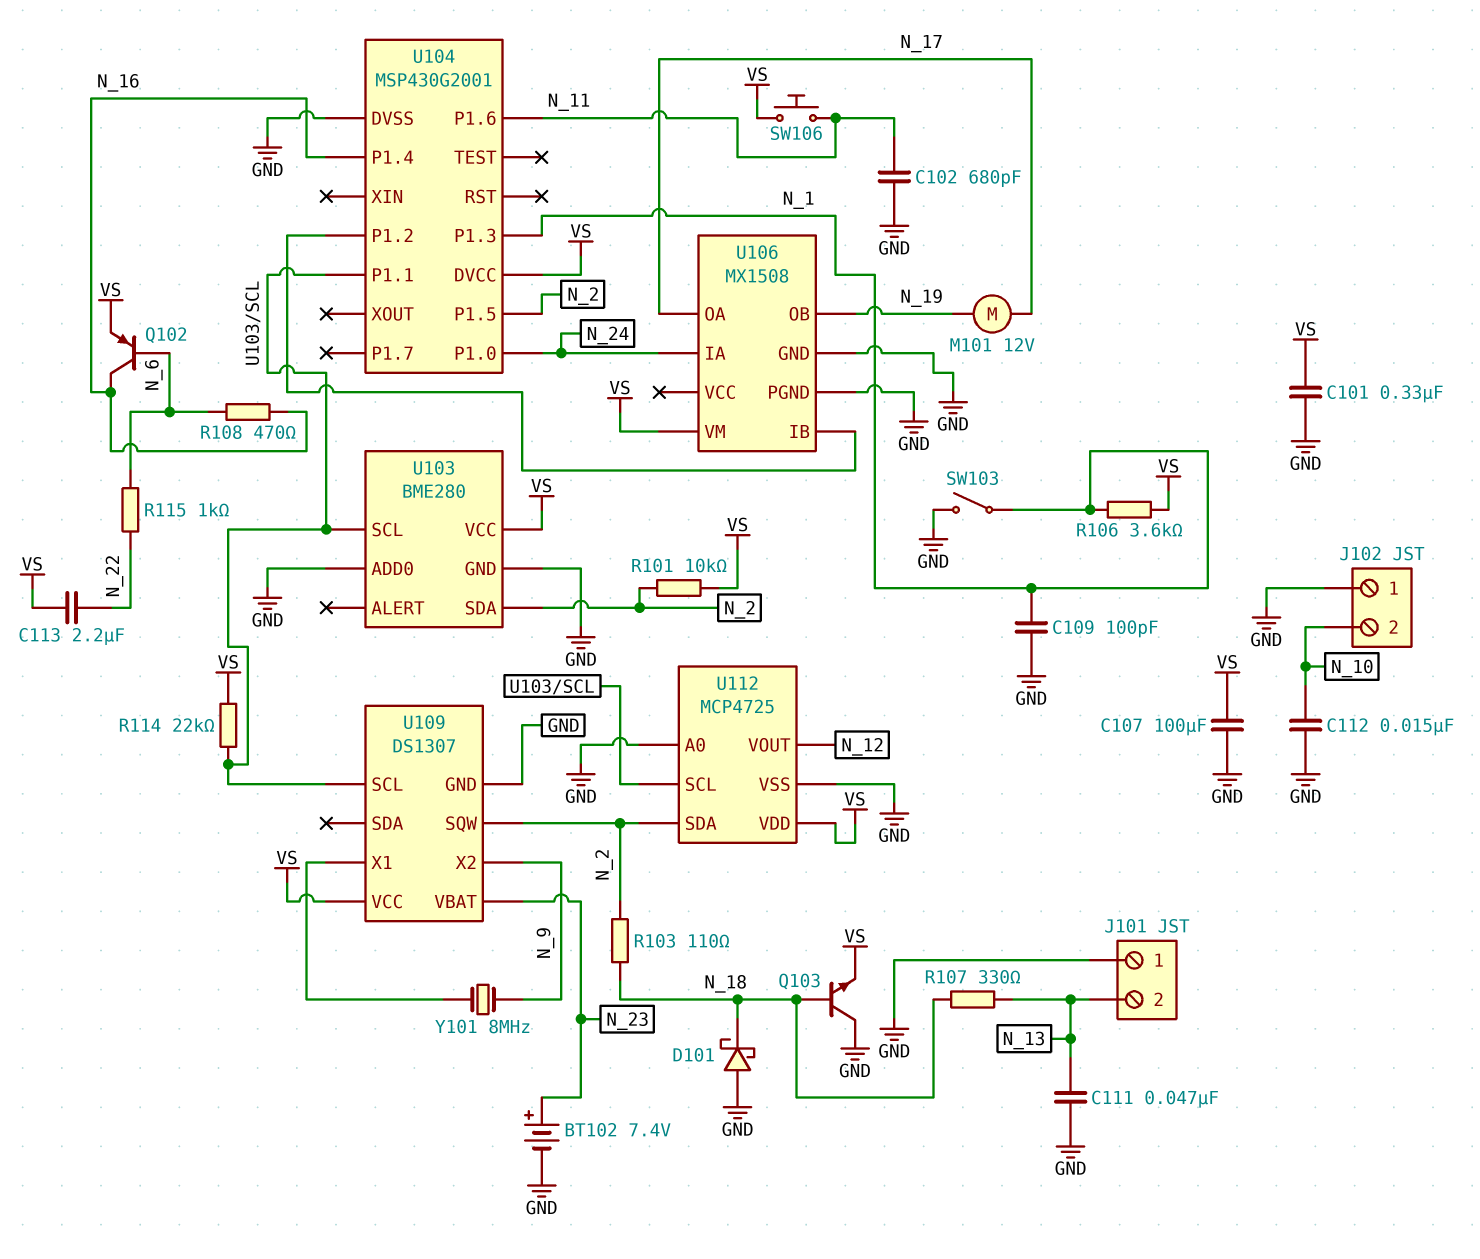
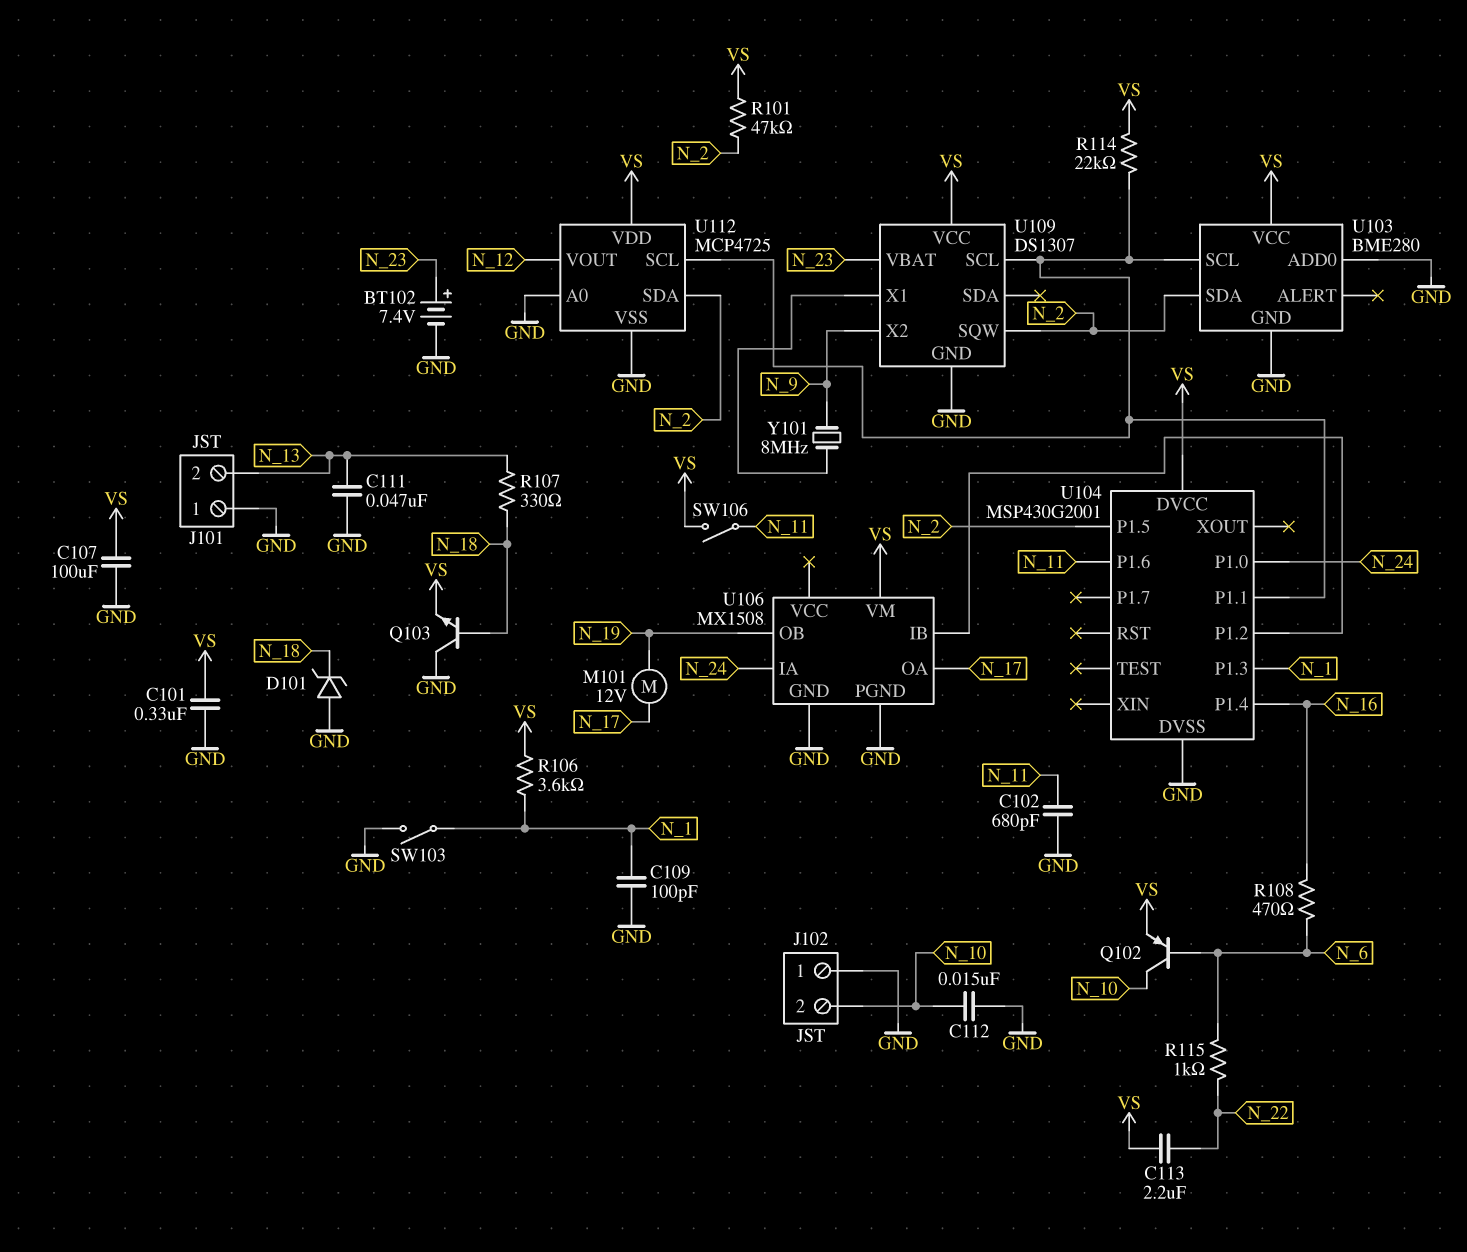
D101: schottky (A GND, K N_18) -> zener (A GND, K N_18)
Q102: PNP (B N_6, C N_16, E VS) -> PNP (B N_6, C N_10, E VS)
R101: 10k (N_2, VS) -> 47k (N_2, VS)
R103: 110 (N_2, N_18) -> none
SW106: button (N_11, VS) -> switch (N_11, VS)

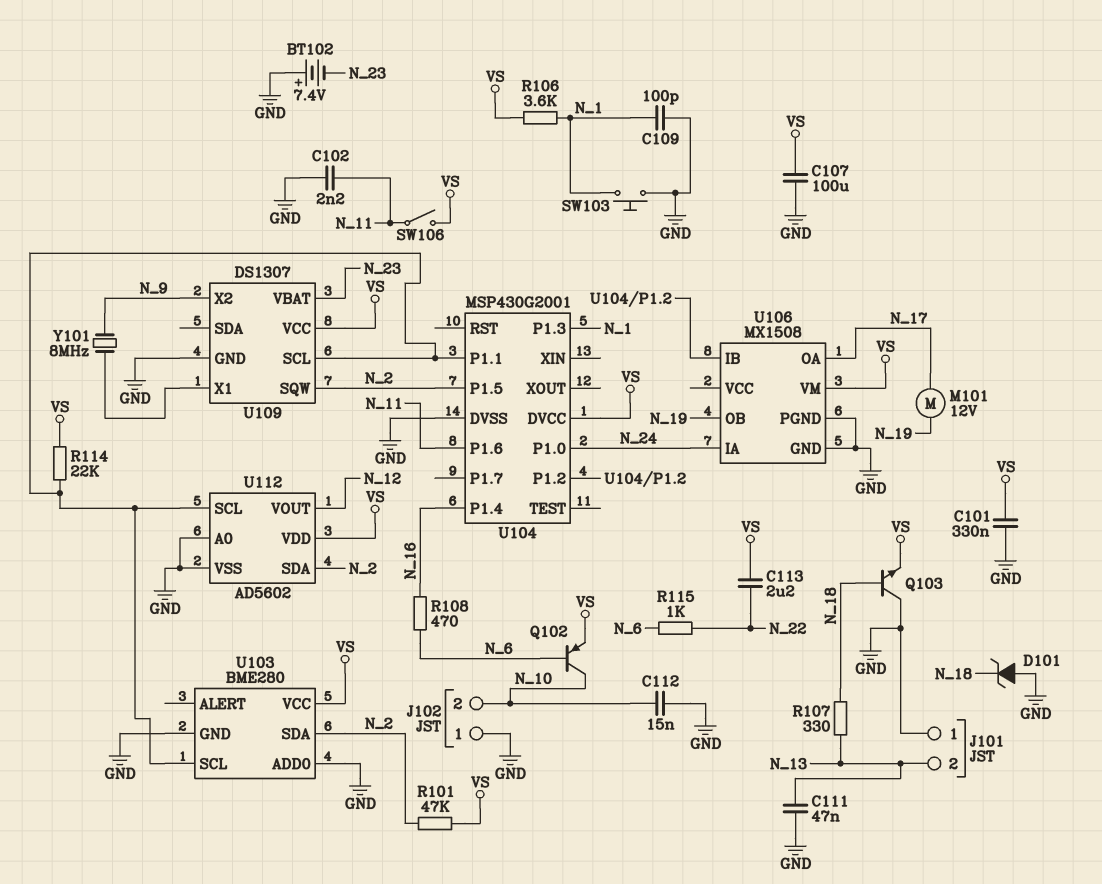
BT102: 7.4V (plus N_23, minus GND) -> 7.4V (plus GND, minus N_23)
C102: 680pF (GND, N_11) -> 2.2nF (GND, N_11)
SW103: switch (GND, N_1) -> button (GND, N_1)
U112: MCP4725 -> AD5602

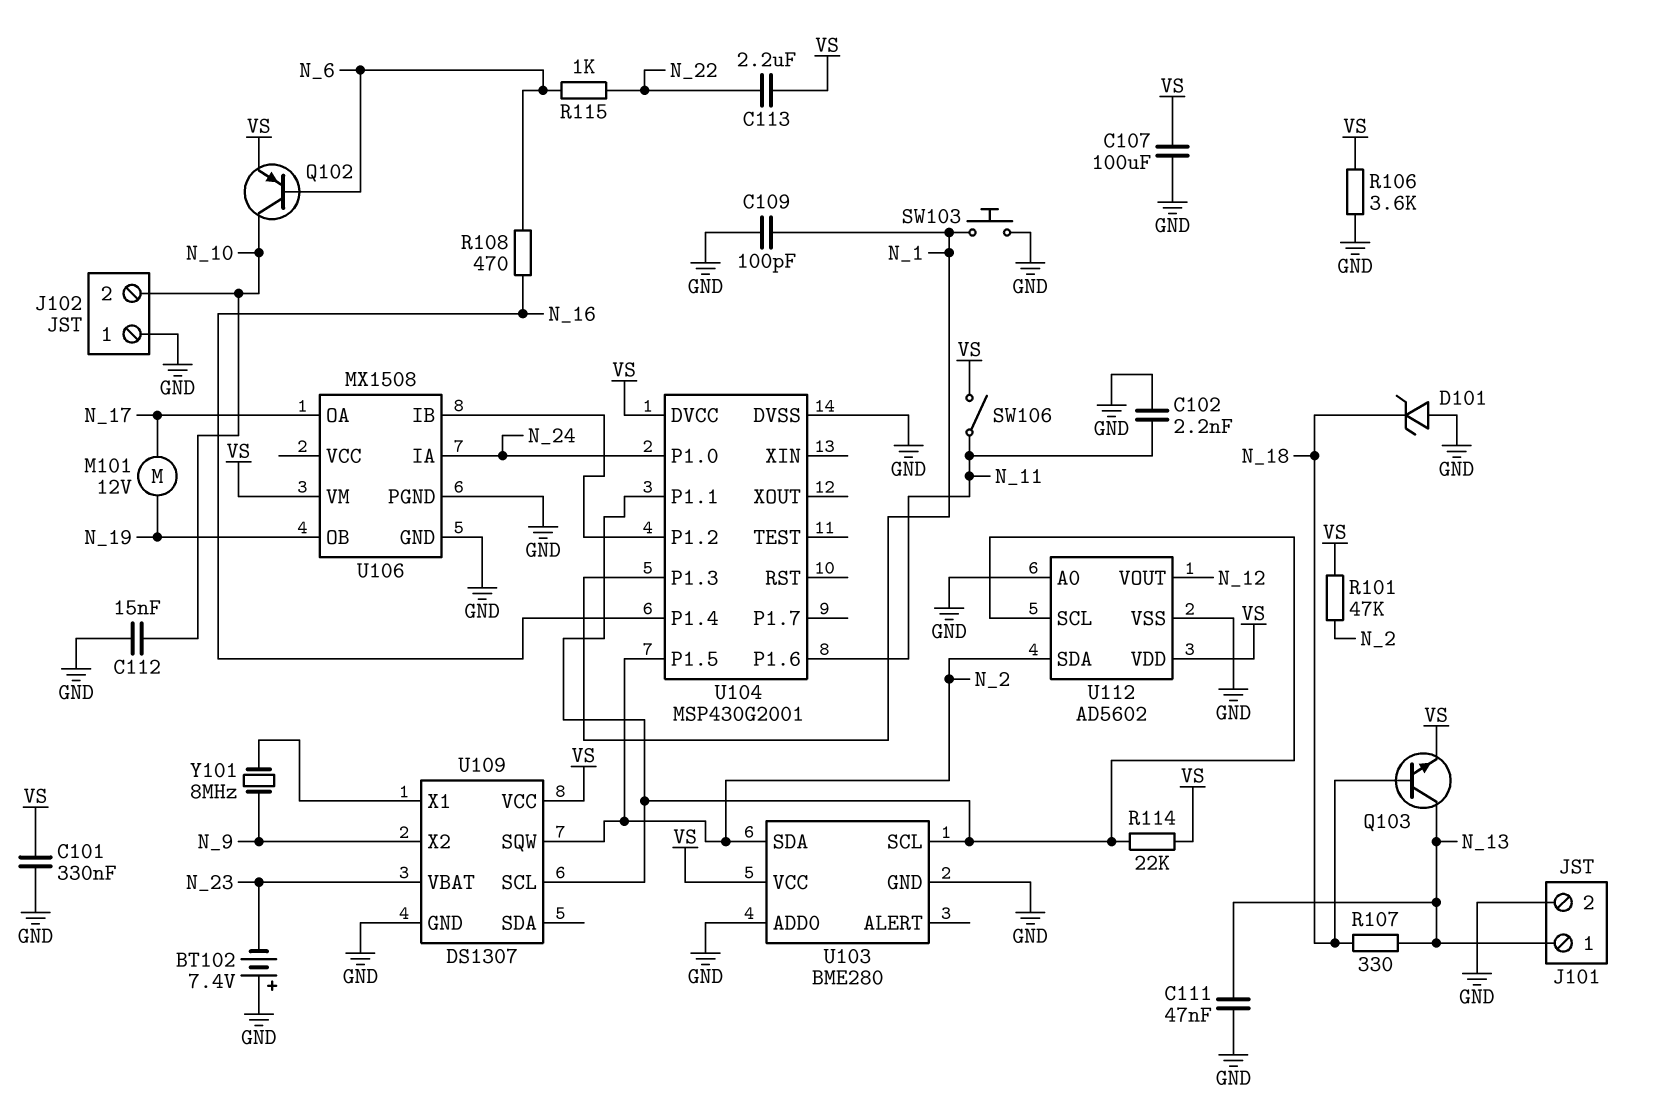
J101 pin 1: GND -> N_13
J101 pin 2: N_13 -> GND
Q103: NPN (B N_18, C GND, E VS) -> NPN (B N_18, C N_13, E VS)
R106: 3.6k (N_1, VS) -> 3.6k (GND, VS)

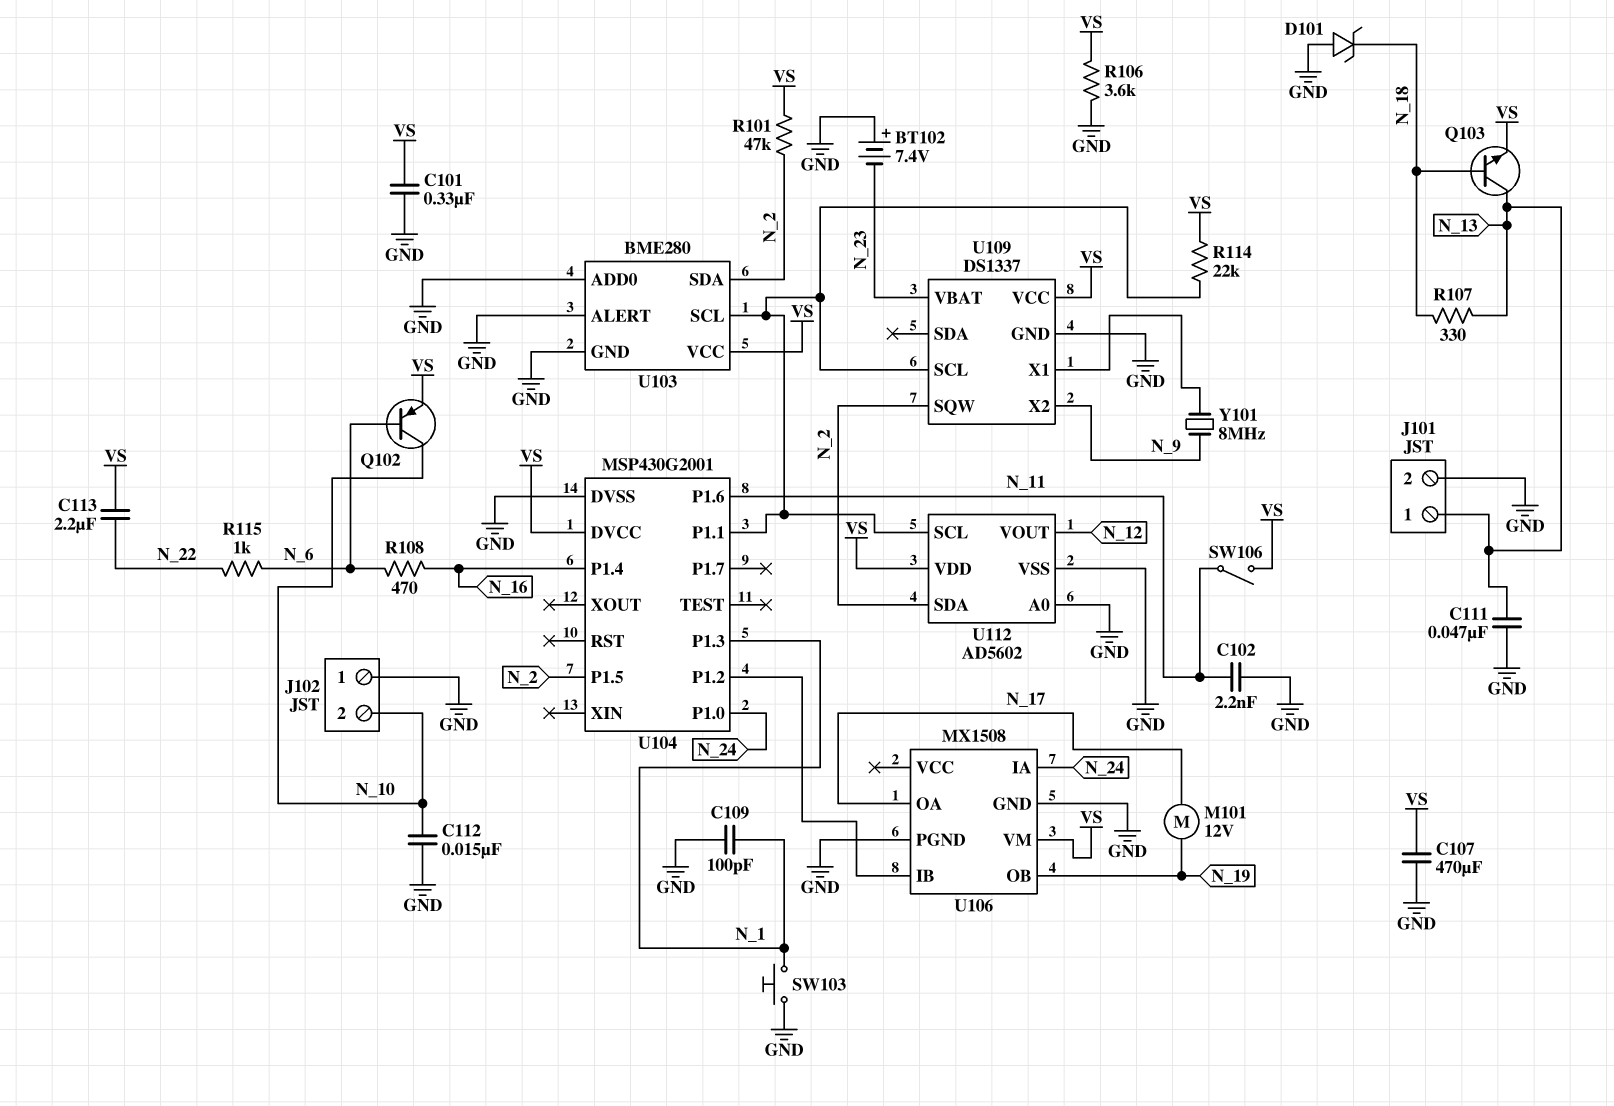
C107: 100uF (GND, VS) -> 470uF (GND, VS)
U103 pin ALERT: none -> GND
U109: DS1307 -> DS1337

